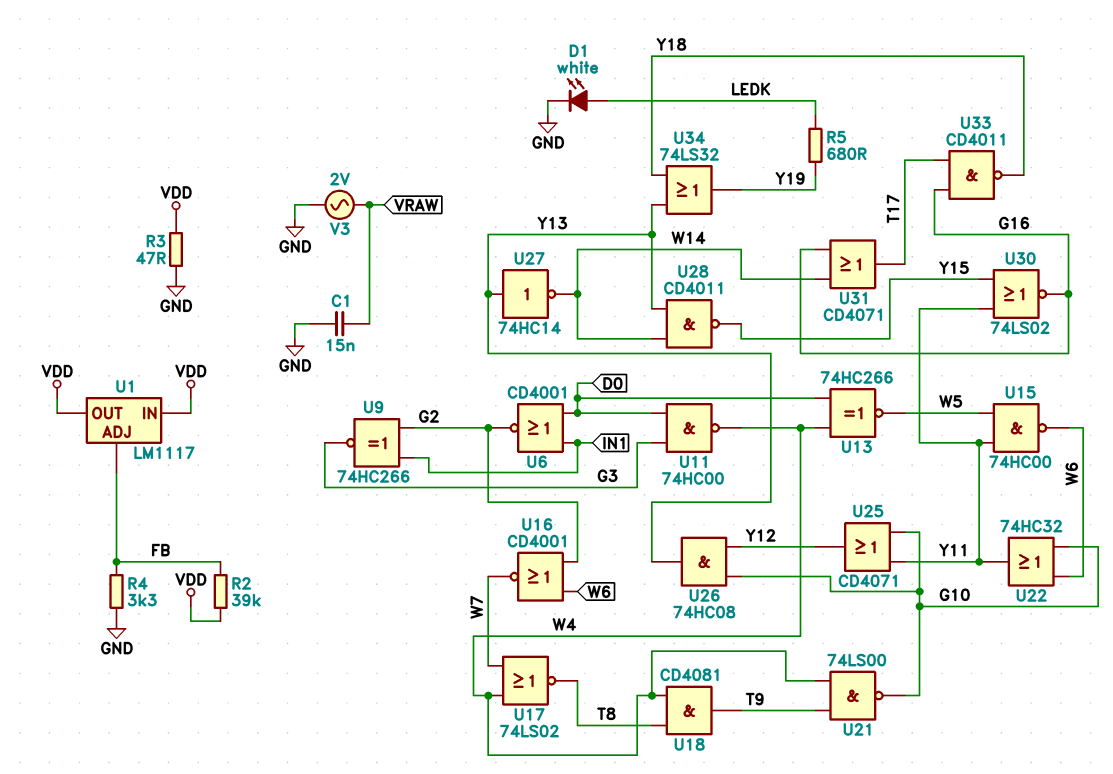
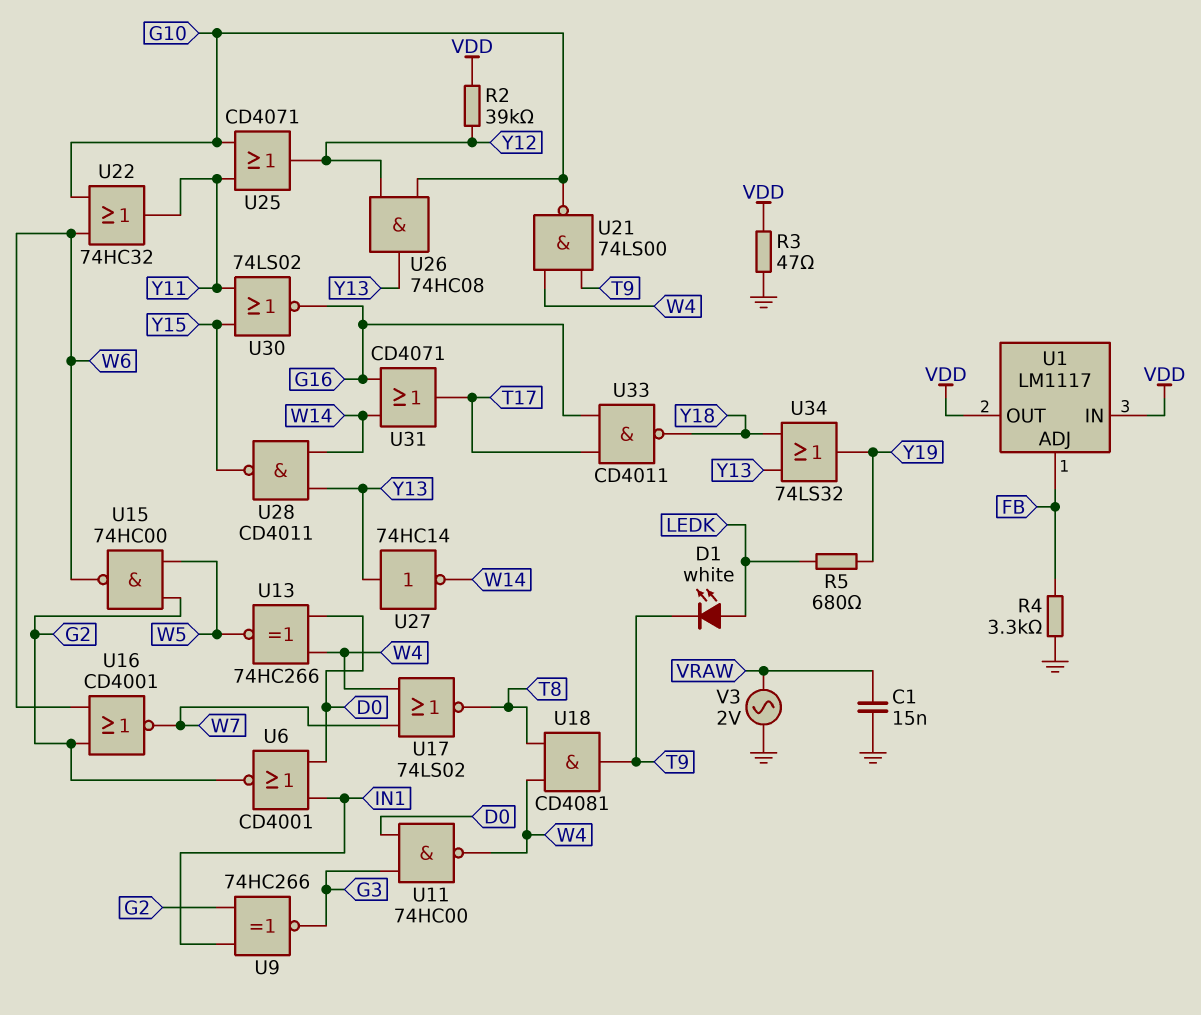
D1: LED white (A LEDK, K GND) -> LED white (A LEDK, K T9)
R2: 39k (FB, VDD) -> 39k (VDD, Y12)
U15: NAND 74HC00 (in W5, in Y11, out W6) -> NAND 74HC00 (in G2, in W5, out W6)

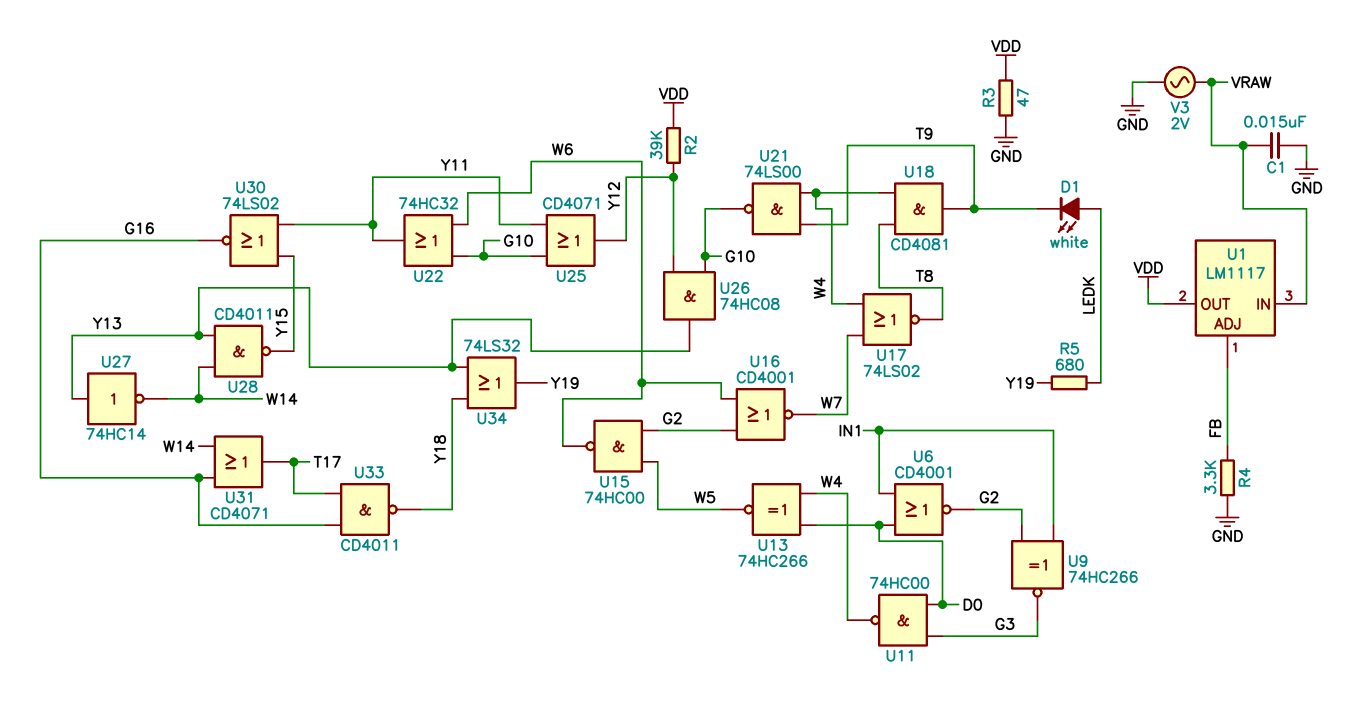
U1 pin IN: VDD -> VRAW

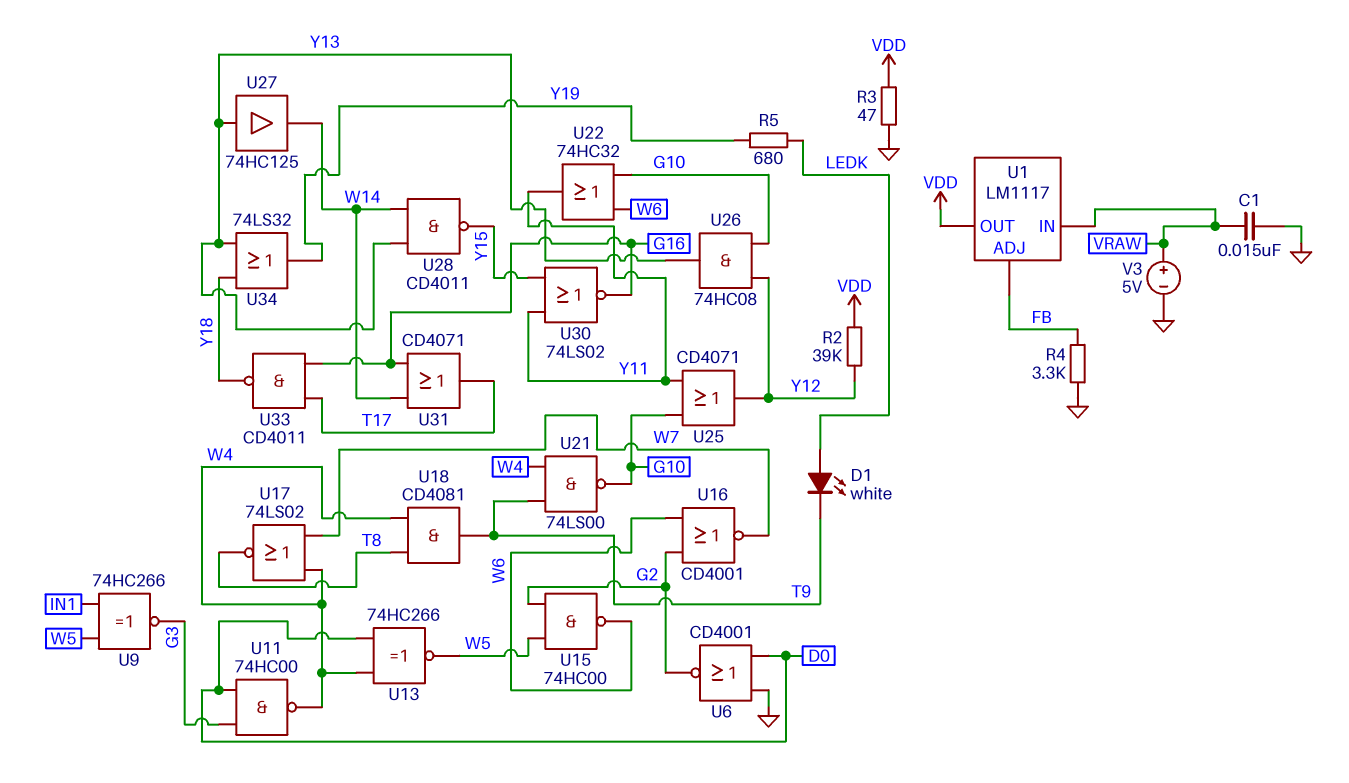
U6: NOR CD4001 (in D0, in IN1, out G2) -> NOR CD4001 (in D0, in GND, out G2)
U9: XNOR 74HC266 (in G2, in IN1, out G3) -> XNOR 74HC266 (in IN1, in W5, out G3)
U27: NOT 74HC14 (in Y13, out W14) -> buffer 74HC125 (in Y13, out W14)
V3: AC 2V (GND, VRAW) -> 5V (plus VRAW, minus GND)

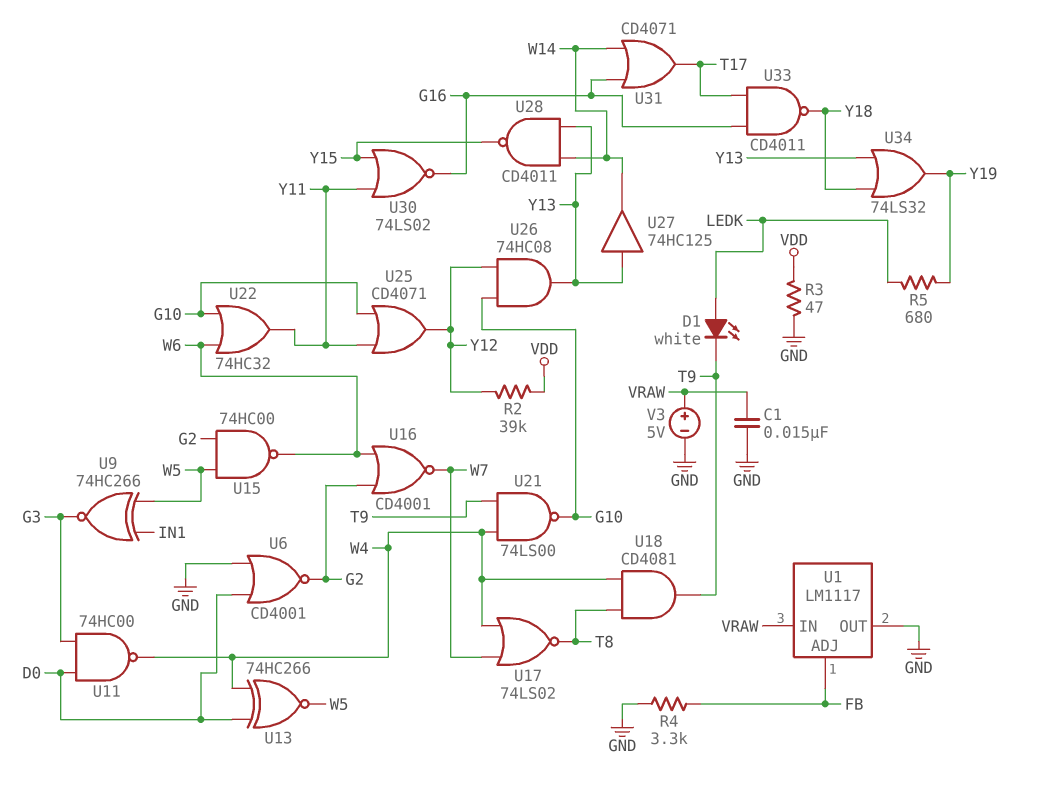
U1 pin OUT: VDD -> GND

